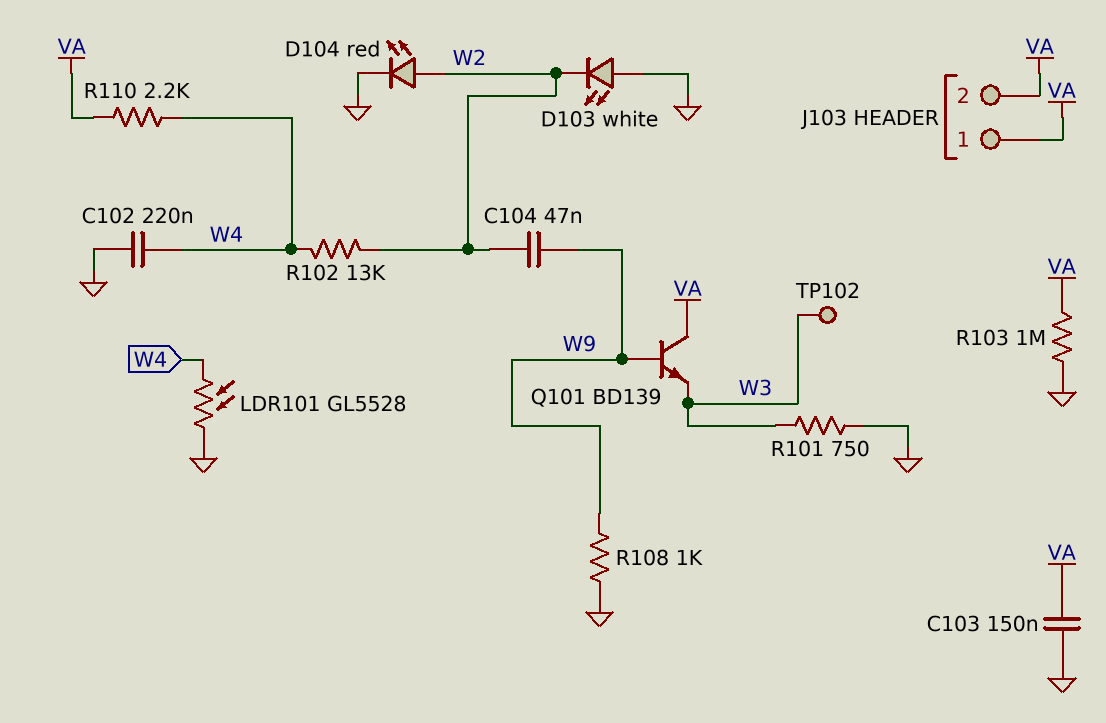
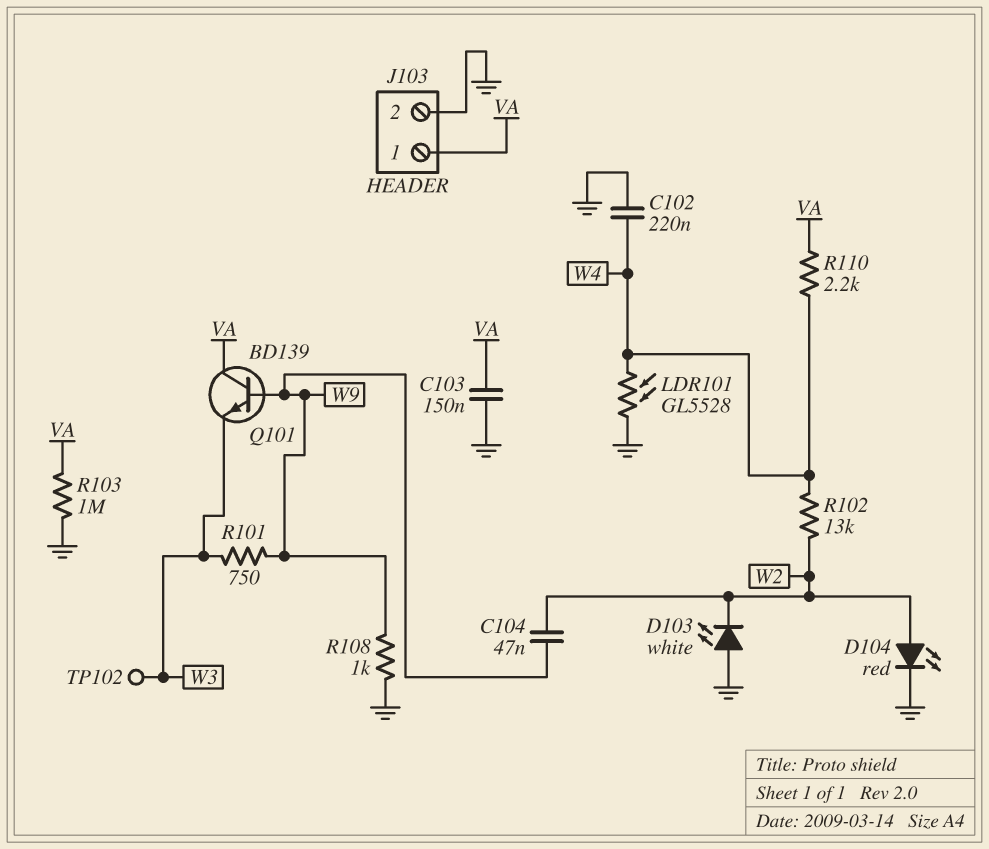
J103 pin 2: VA -> GND
R101: 750 (GND, W3) -> 750 (W3, W9)

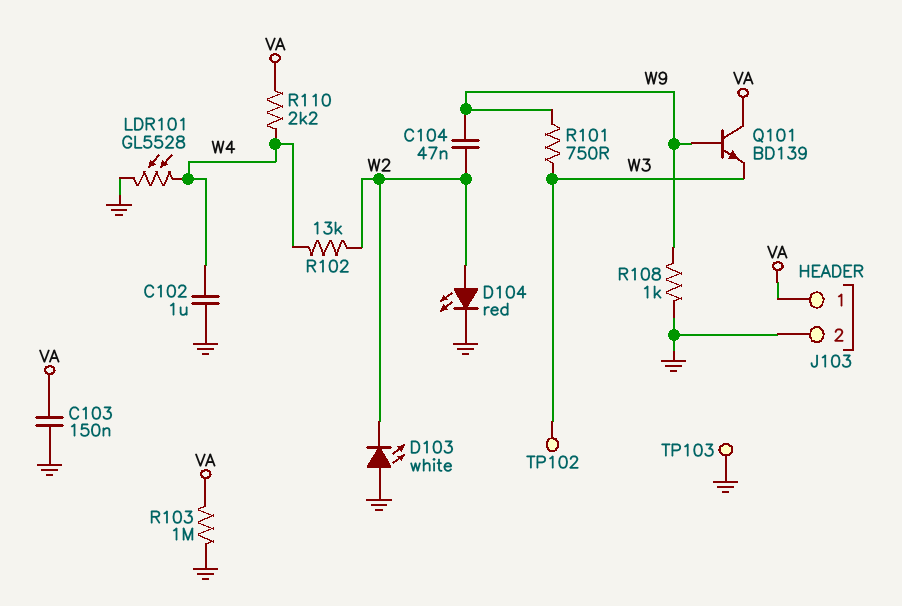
C102: 220nF (GND, W4) -> 1uF (GND, W4)
TP103: none -> test point (GND)

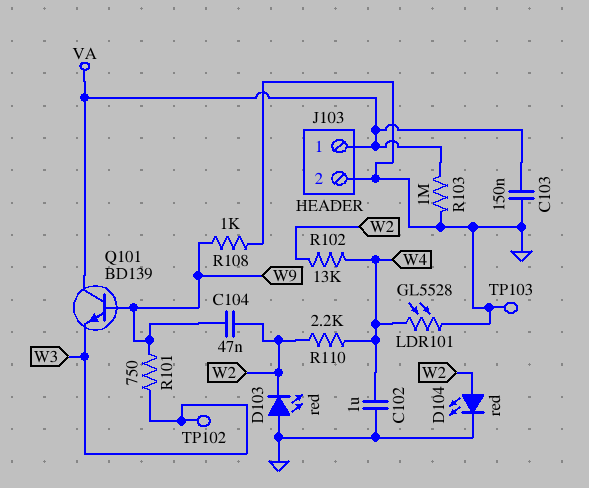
D103: LED white (A GND, K W2) -> LED red (A GND, K W2)
R110: 2.2k (VA, W4) -> 2.2k (W2, W4)

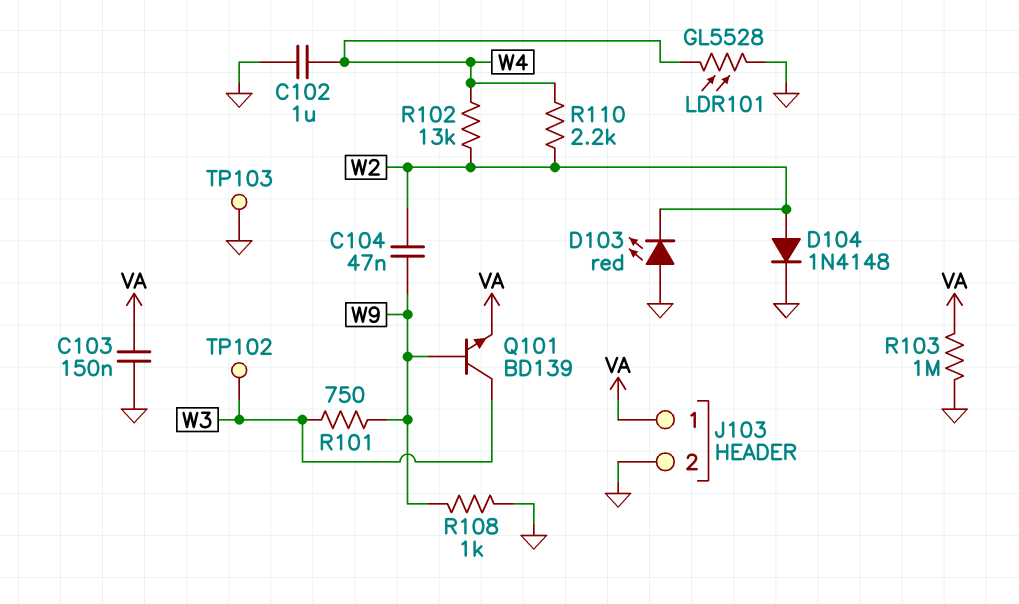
D104: LED red (A W2, K GND) -> diode 1N4148 (A W2, K GND)
Q101: NPN BD139 (B W9, C VA, E W3) -> NPN BD139 (B W9, C W3, E VA)

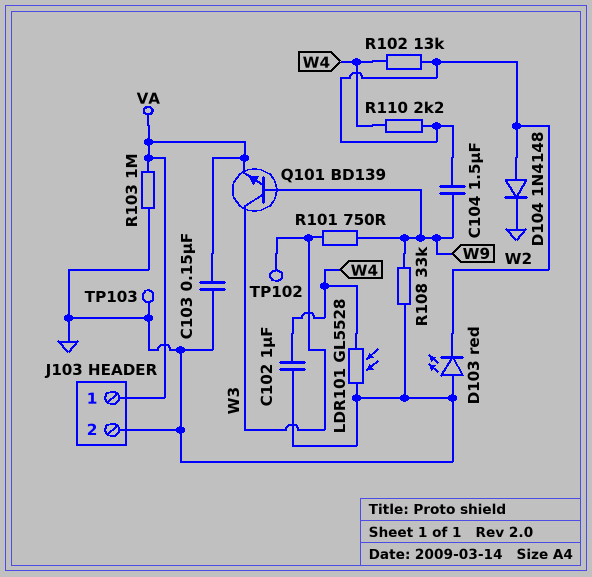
C104: 47nF (W2, W9) -> 1.5uF (W2, W9)
R108: 1k (GND, W9) -> 33k (GND, W9)

